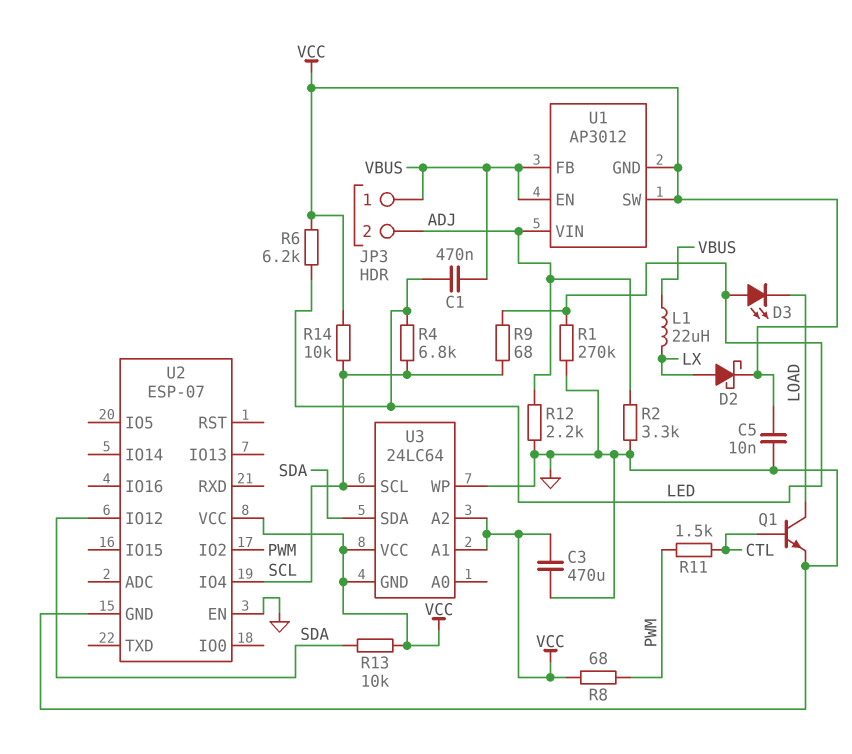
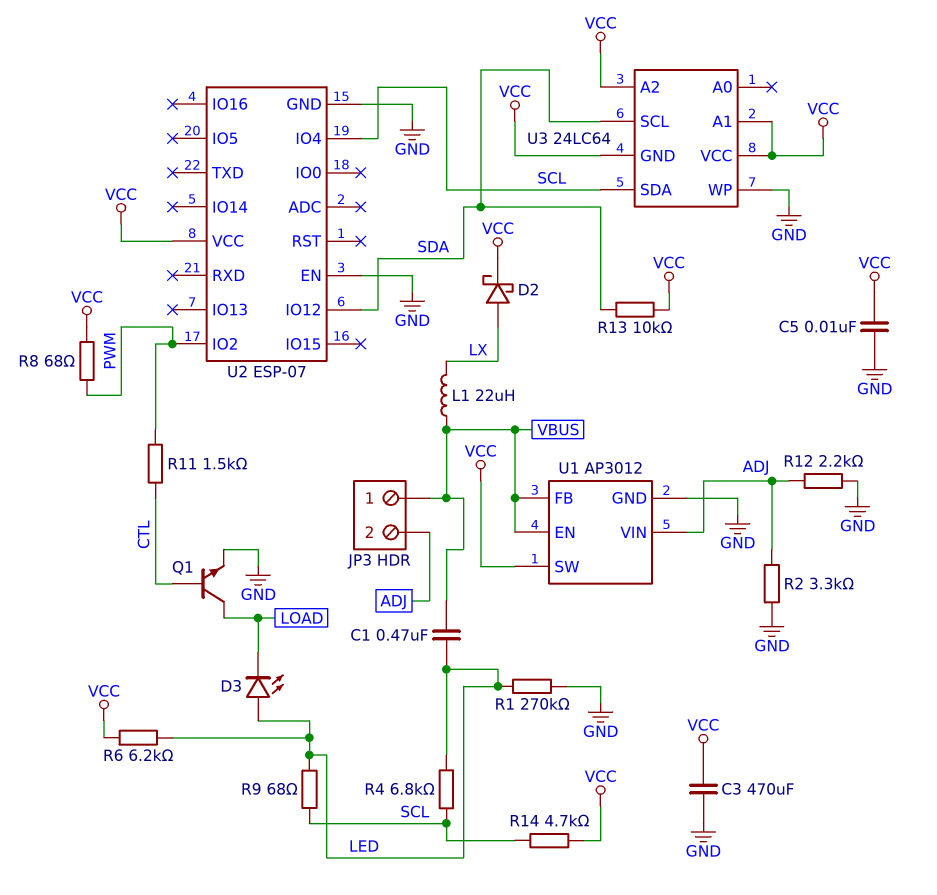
R14: 10k (SCL, VCC) -> 4.7k (SCL, VCC)
U1 pin GND: VCC -> GND
U3 pin SCL: SCL -> SDA
U3 pin SDA: SDA -> SCL

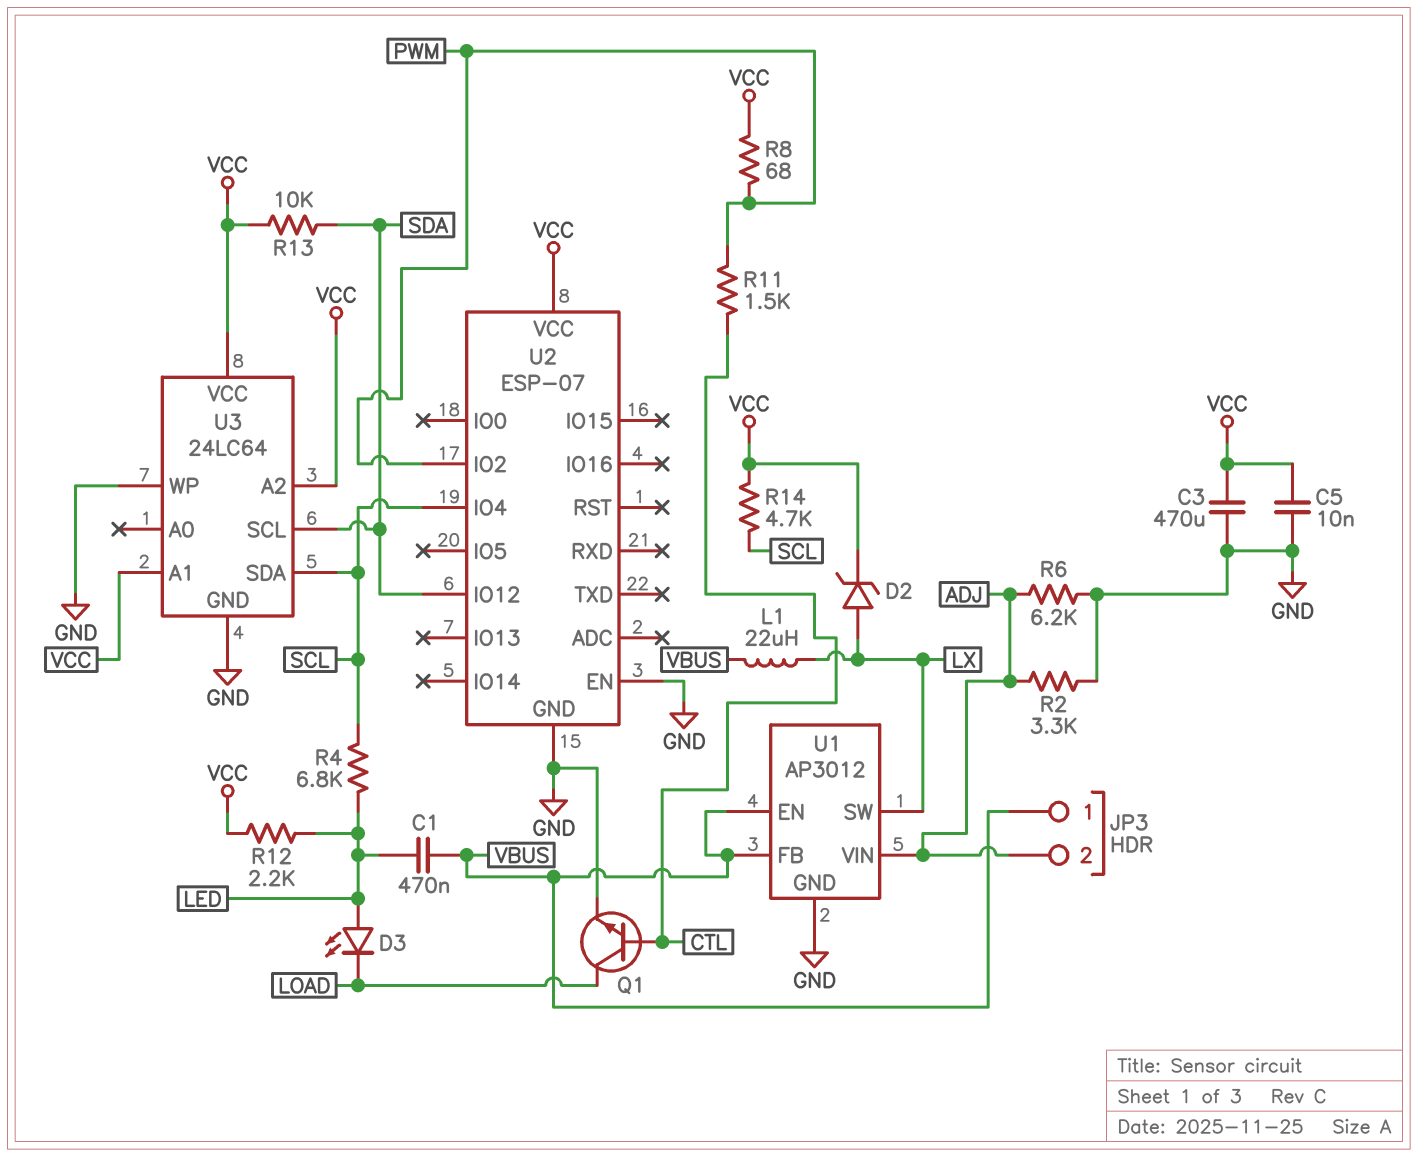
D2: schottky (A LX, K VCC) -> zener (A LX, K VCC)
R1: 270k (GND, LED) -> none
R6: 6.2k (LED, VCC) -> 6.2k (ADJ, GND)
R9: 68 (LED, SCL) -> none
R12: 2.2k (ADJ, GND) -> 2.2k (LED, VCC)
U1 pin SW: VCC -> LX
U3 pin GND: VCC -> GND

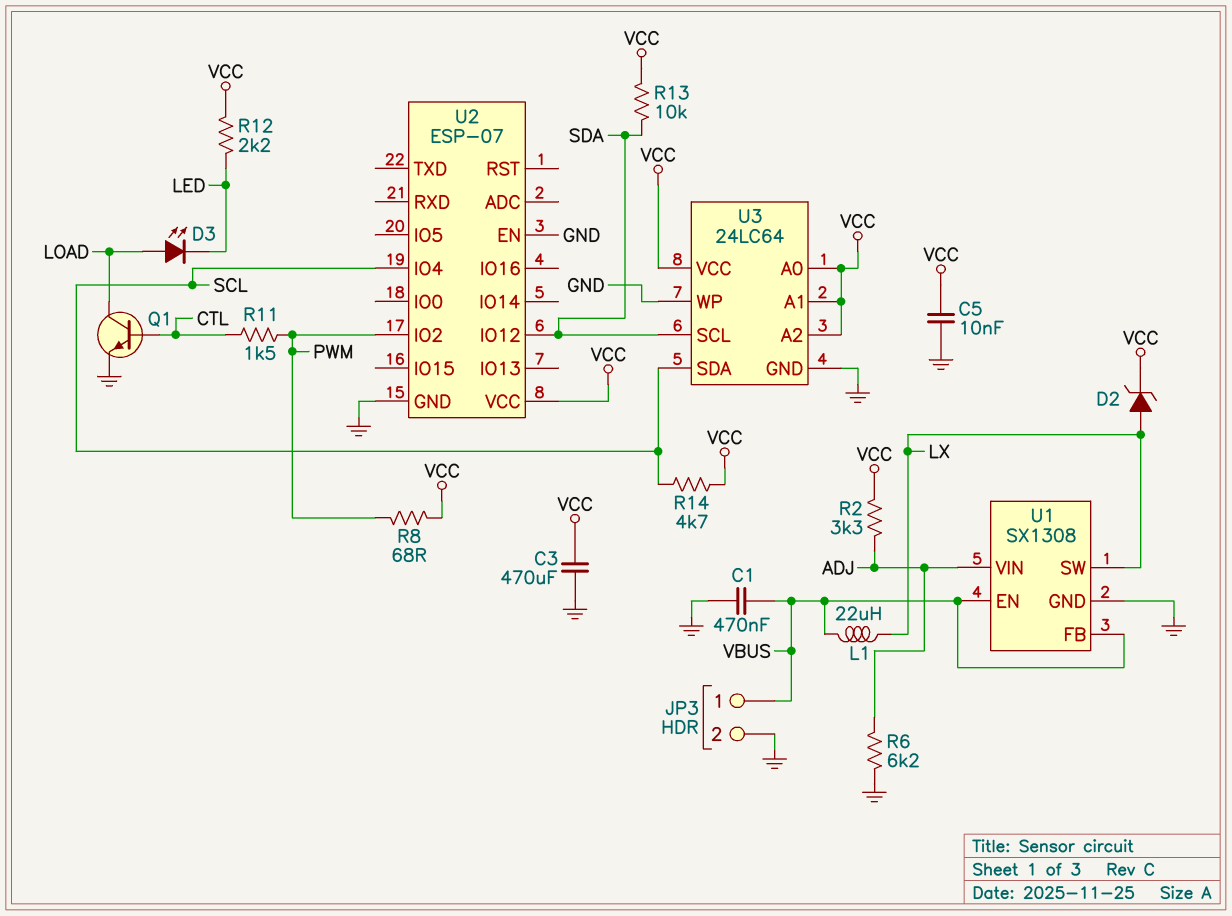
C1: 470nF (LED, VBUS) -> 470nF (GND, VBUS)
D3: LED (A LED, K LOAD) -> LED (A LOAD, K LED)
JP3 pin 2: ADJ -> GND
R2: 3.3k (ADJ, GND) -> 3.3k (ADJ, VCC)
R4: 6.8k (LED, SCL) -> none
U1: AP3012 -> SX1308
U3 pin A0: none -> VCC

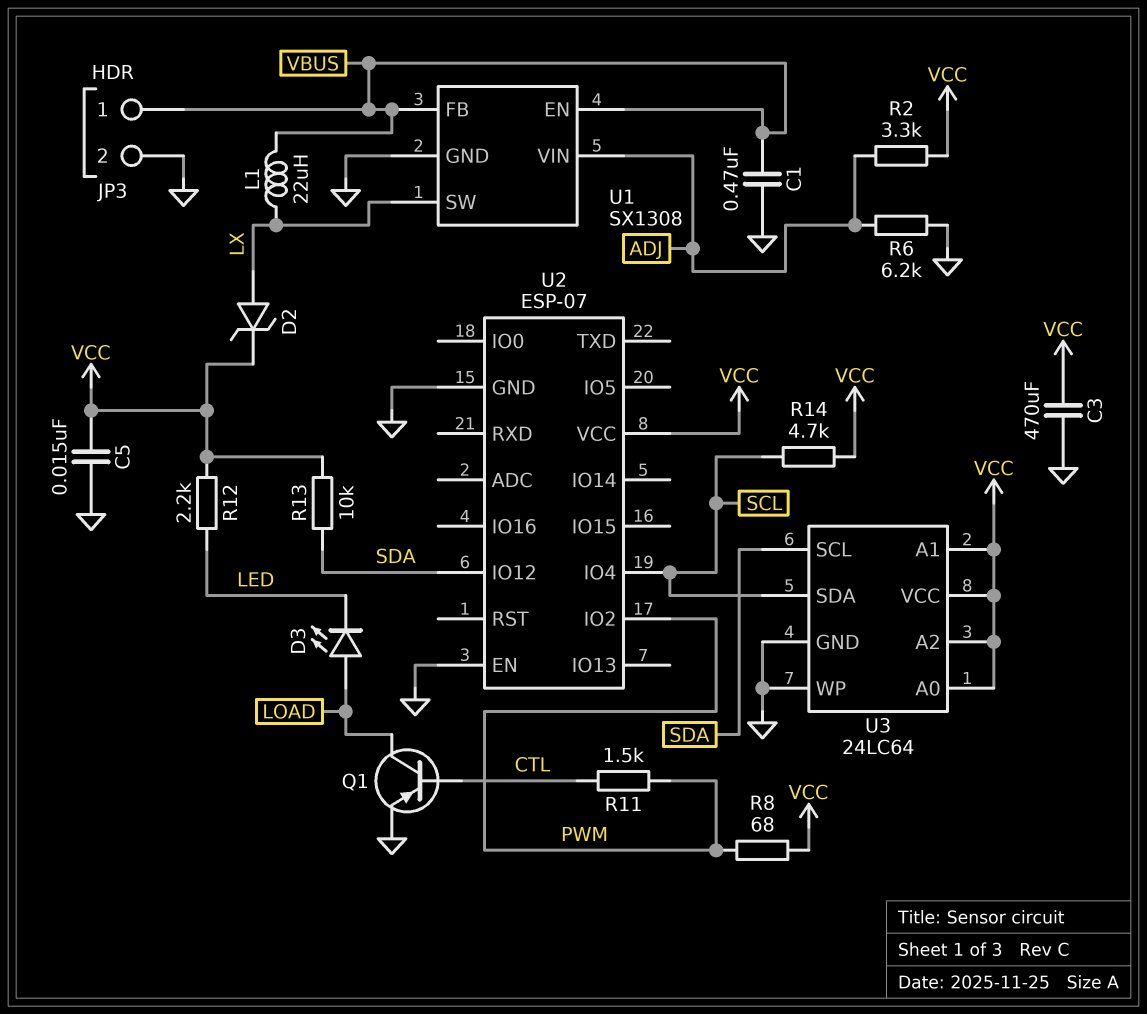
C5: 10nF (GND, VCC) -> 15nF (GND, VCC)
Q1: NPN (B CTL, C LOAD, E GND) -> PNP (B CTL, C LOAD, E GND)

